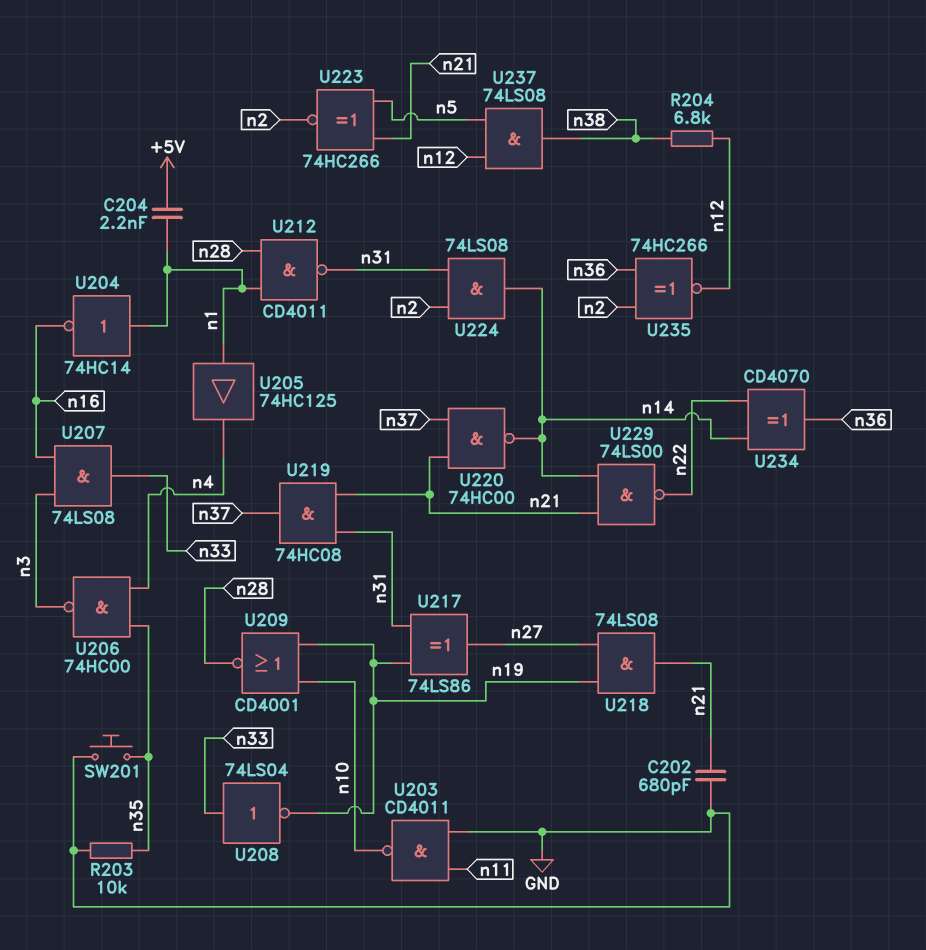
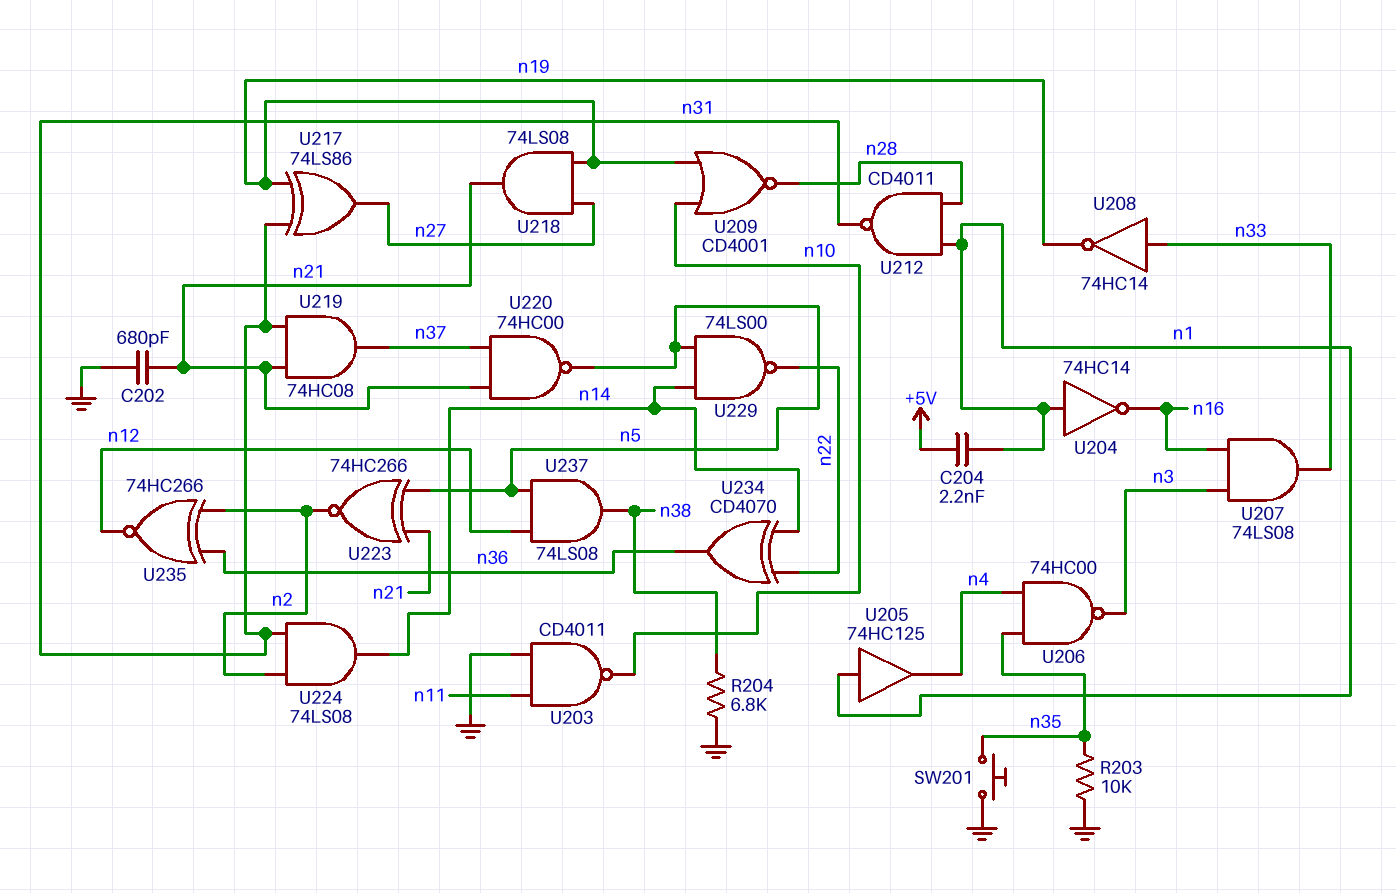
R204: 6.8k (n12, n38) -> 6.8k (GND, n38)
U208: NOT 74LS04 (in n33, out n19) -> NOT 74HC14 (in n33, out n19)
U220: NAND 74HC00 (in n21, in n37, out n14) -> NAND 74HC00 (in n21, in n37, out n5)
U229: NAND 74LS00 (in n14, in n21, out n22) -> NAND 74LS00 (in n5, in n14, out n22)

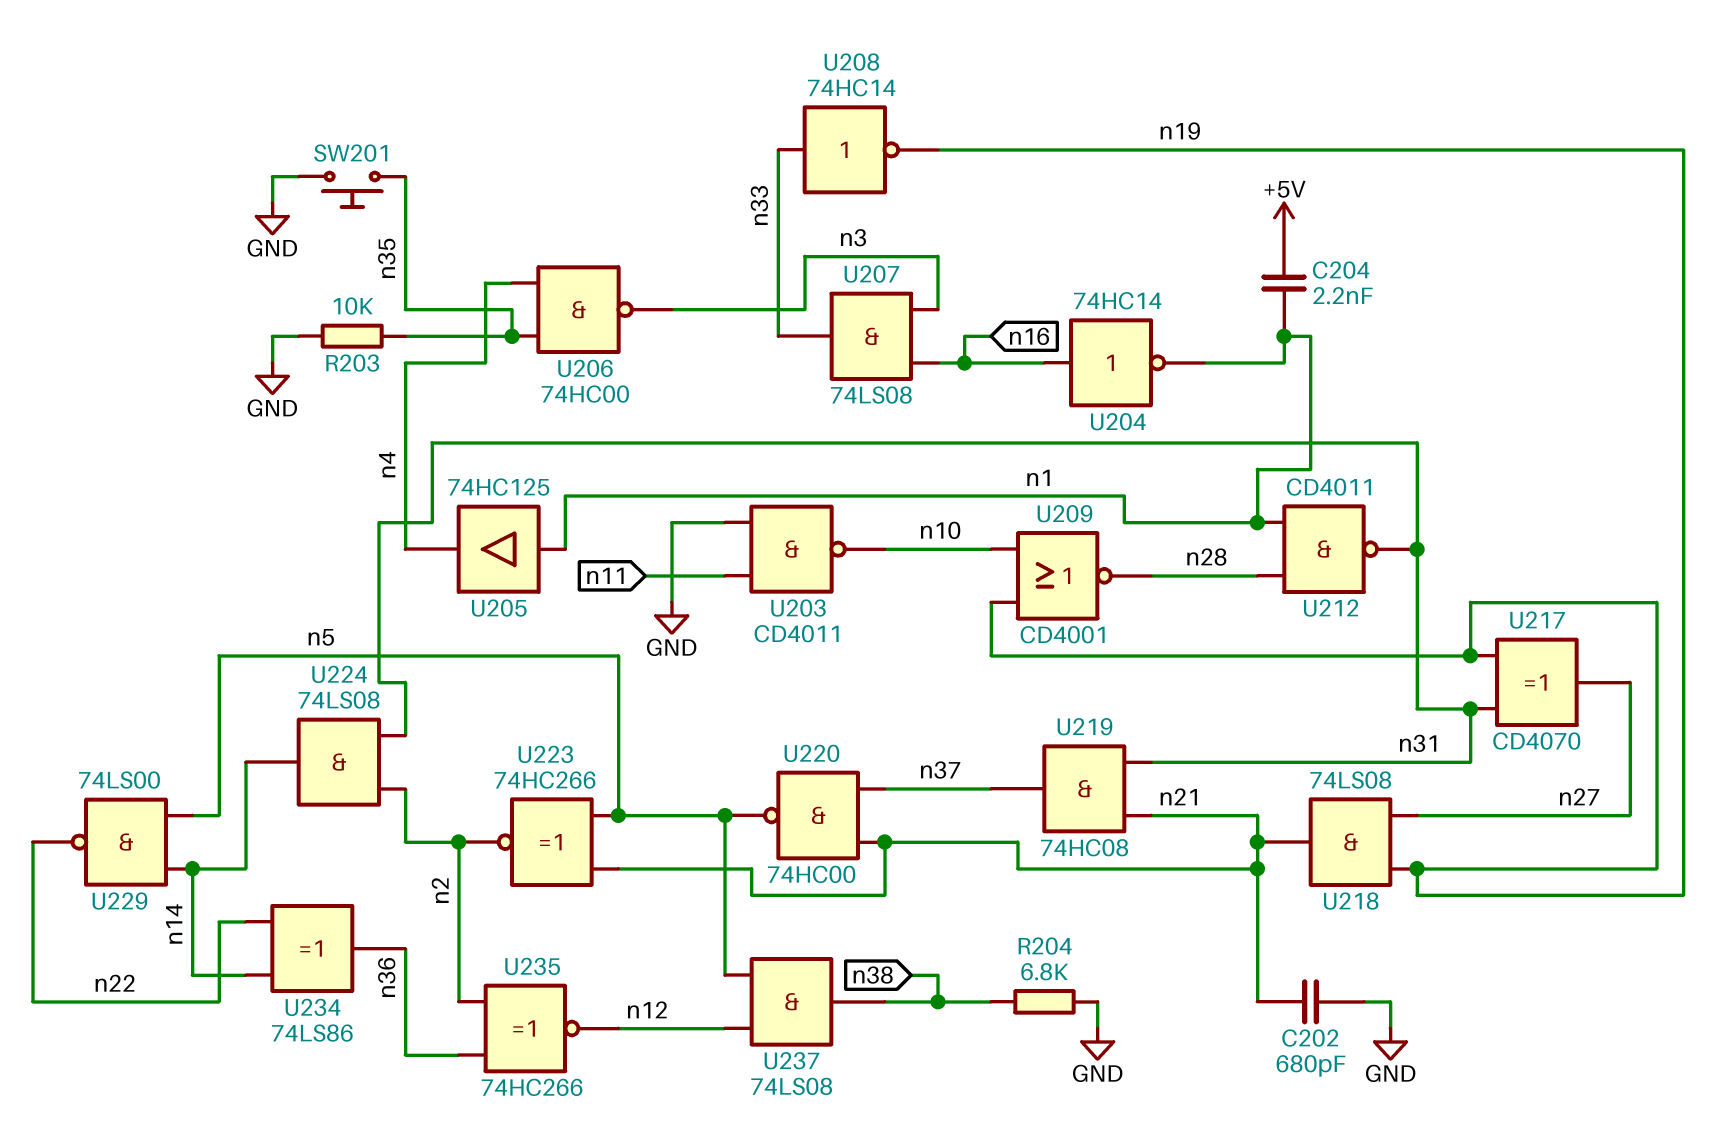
U204: NOT 74HC14 (in n1, out n16) -> NOT 74HC14 (in n16, out n1)
U217: XOR 74LS86 (in n19, in n31, out n27) -> XOR CD4070 (in n19, in n31, out n27)
U234: XOR CD4070 (in n14, in n22, out n36) -> XOR 74LS86 (in n14, in n22, out n36)

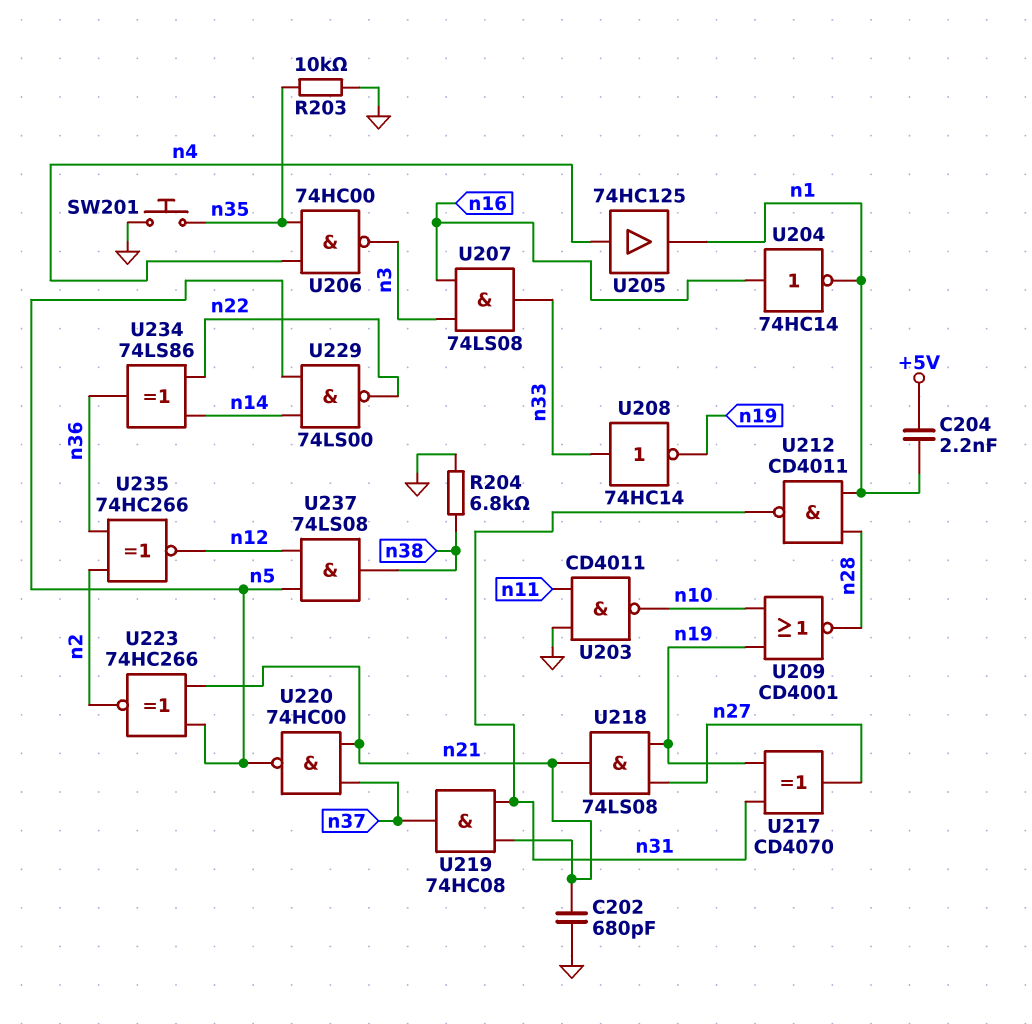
U205: buffer 74HC125 (in n1, out n4) -> buffer 74HC125 (in n4, out n1)
U224: AND 74LS08 (in n2, in n31, out n14) -> none

